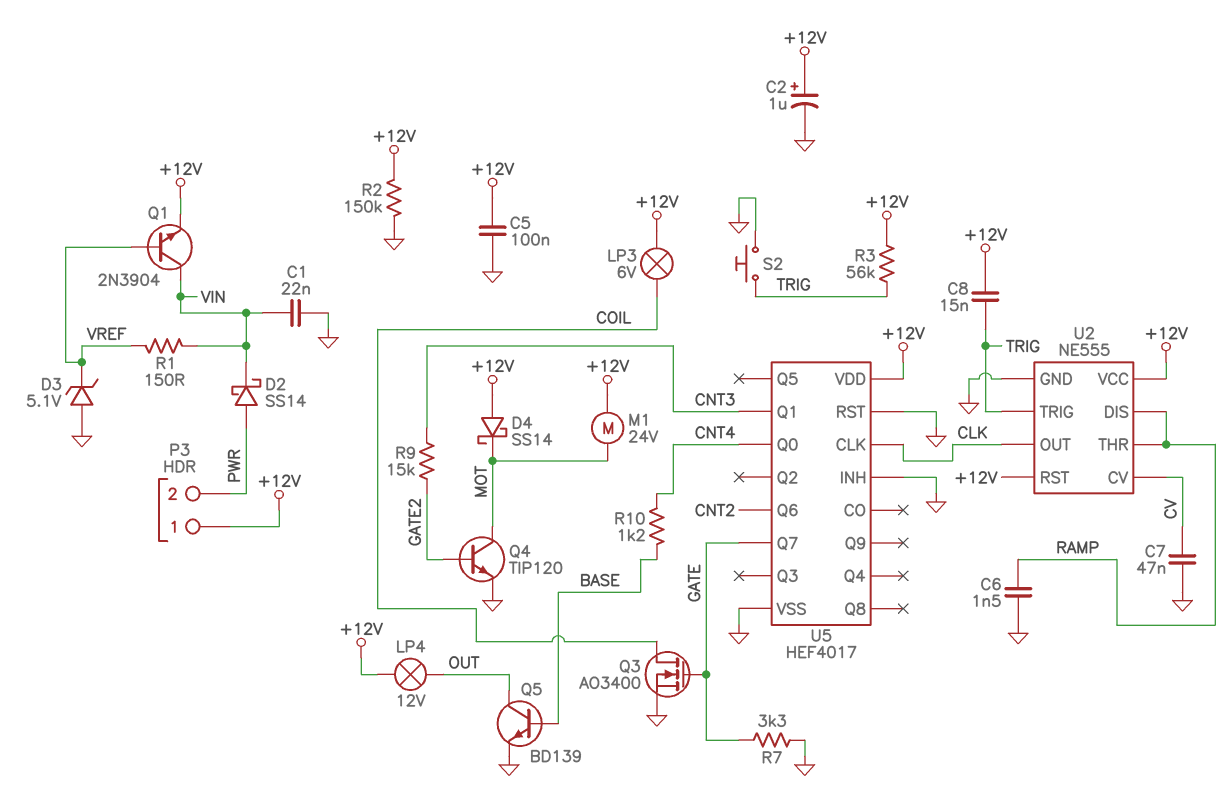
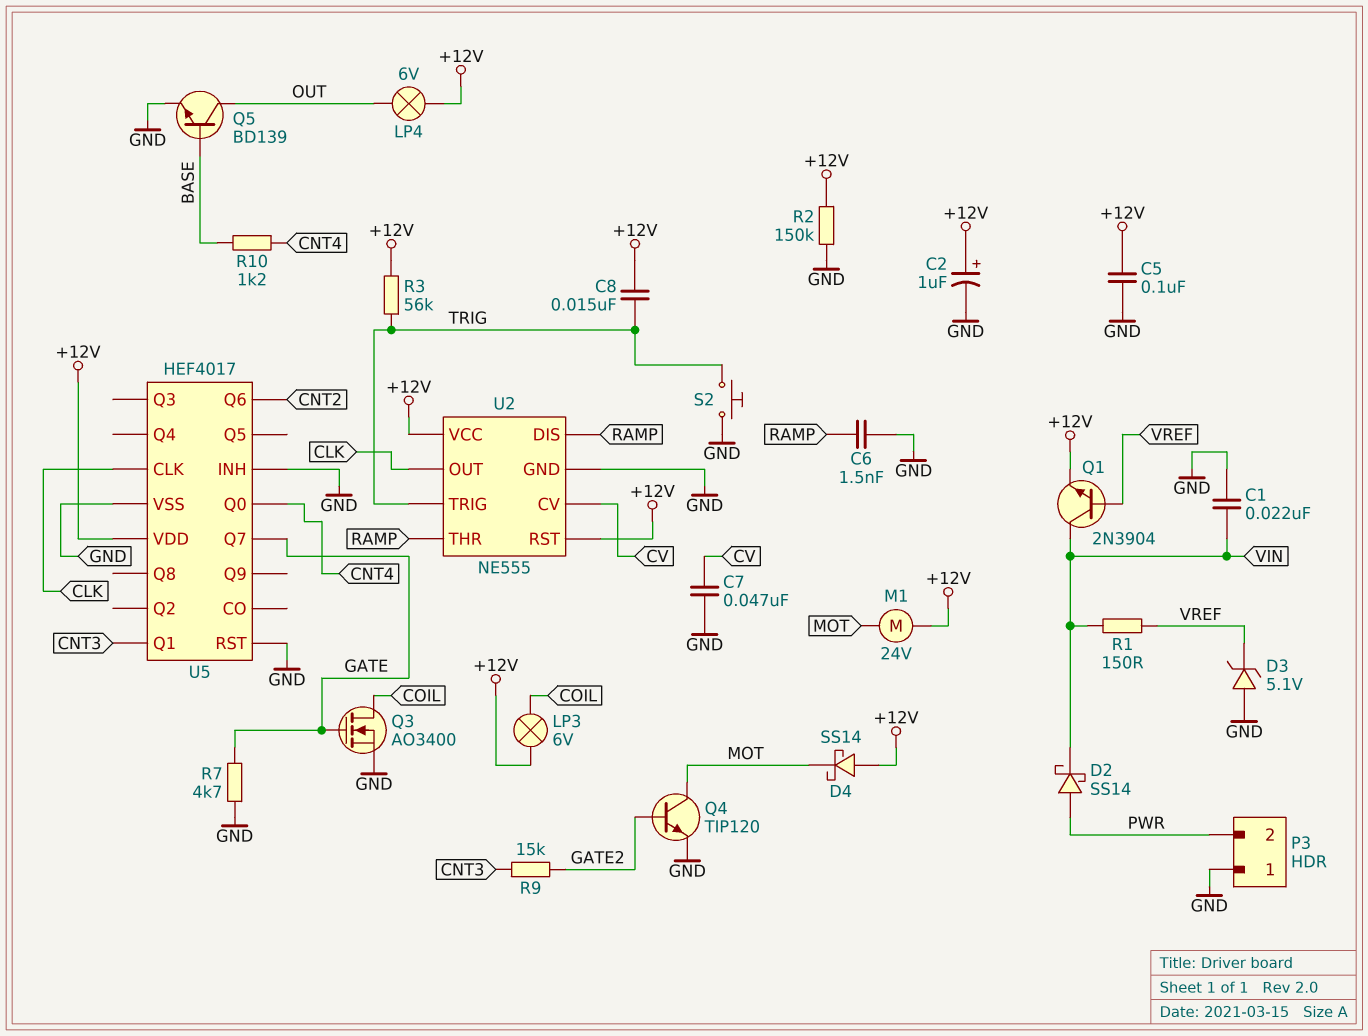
LP4: lamp 12V (+12V, OUT) -> lamp 6V (+12V, OUT)
P3 pin 1: +12V -> GND
R7: 3.3k (GATE, GND) -> 4.7k (GATE, GND)

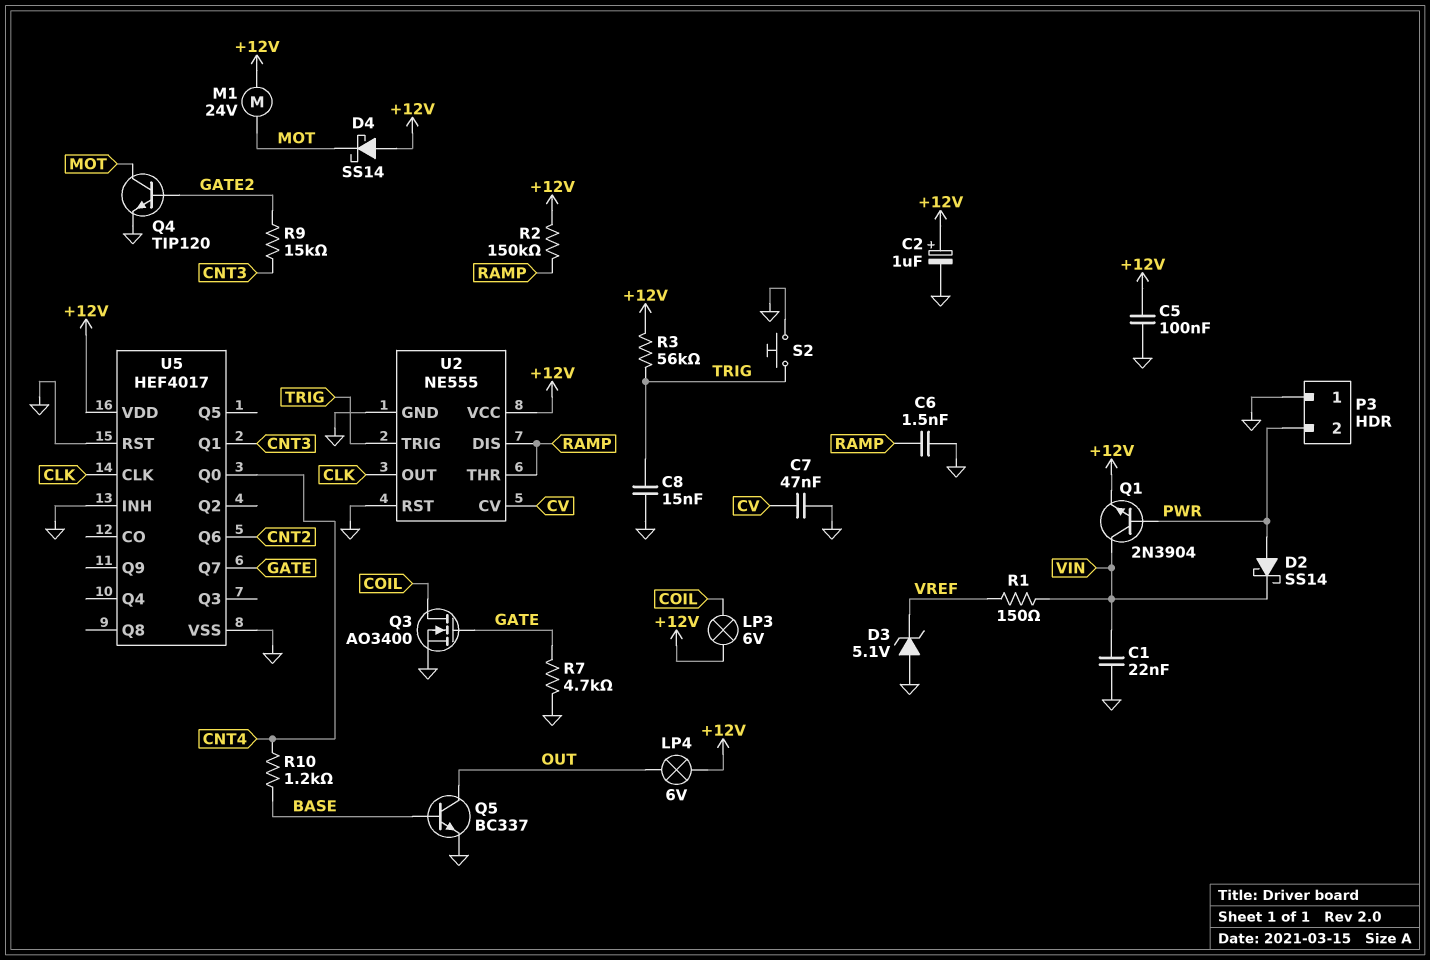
C8: 15nF (+12V, TRIG) -> 15nF (GND, TRIG)
Q1: NPN 2N3904 (B VREF, C VIN, E +12V) -> NPN 2N3904 (B PWR, C VIN, E +12V)
Q5: NPN BD139 (B BASE, C OUT, E GND) -> NPN BC337 (B BASE, C OUT, E GND)
R2: 150k (+12V, GND) -> 150k (+12V, RAMP)
U2 pin RST: +12V -> GND

